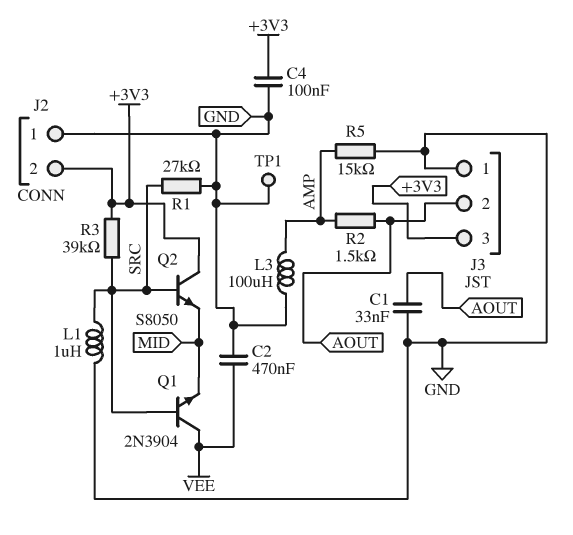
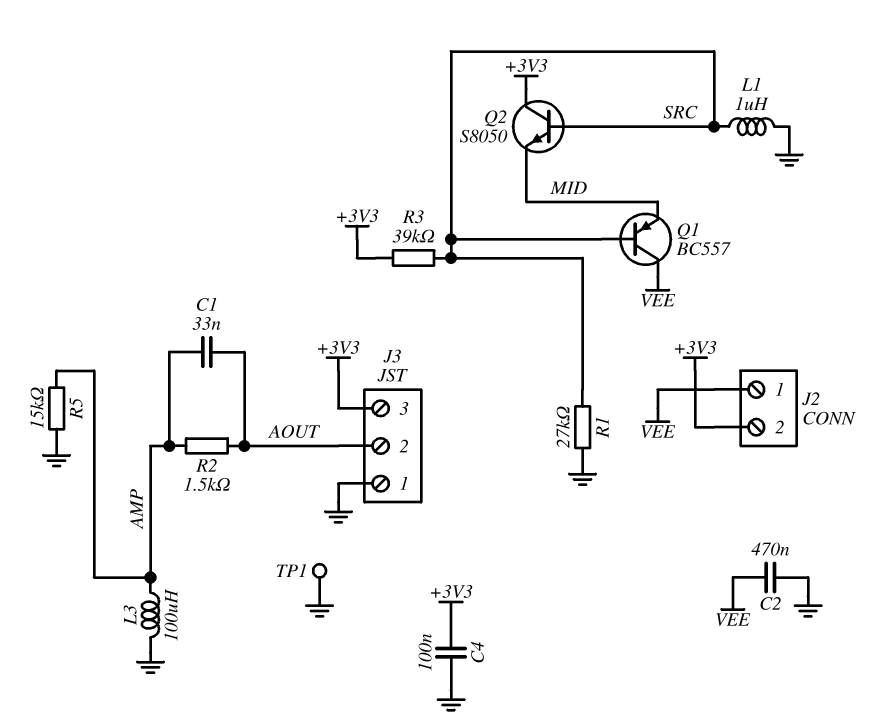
C1: 33nF (AOUT, GND) -> 33nF (AMP, AOUT)
J2 pin 1: GND -> VEE
Q1: NPN 2N3904 (B SRC, C VEE, E MID) -> PNP BC557 (B SRC, C VEE, E MID)

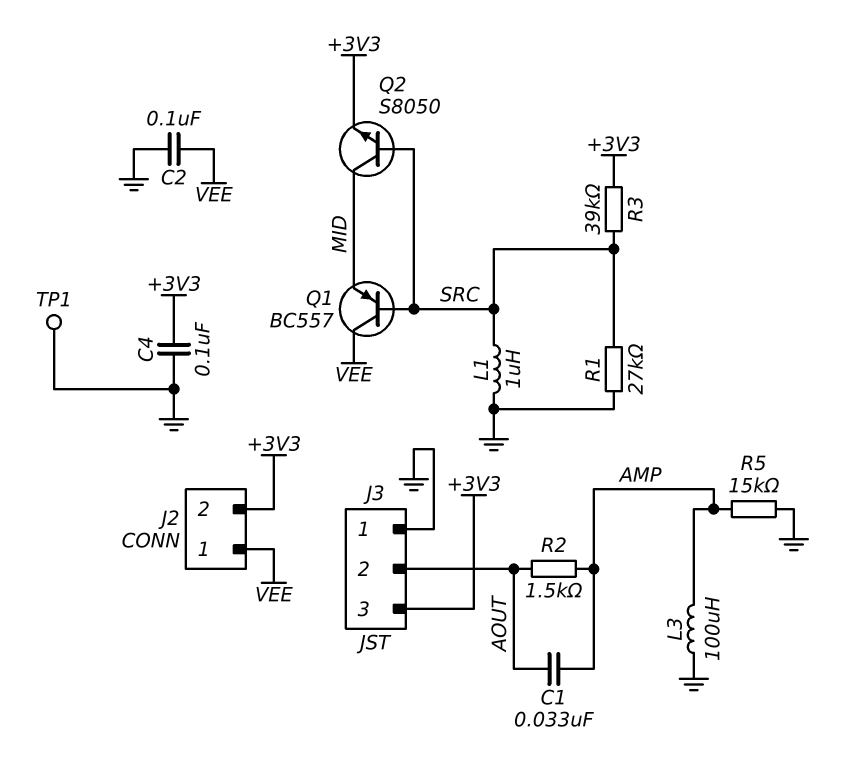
C2: 470nF (GND, VEE) -> 100nF (GND, VEE)
Q2: NPN S8050 (B SRC, C +3V3, E MID) -> NPN S8050 (B SRC, C MID, E +3V3)

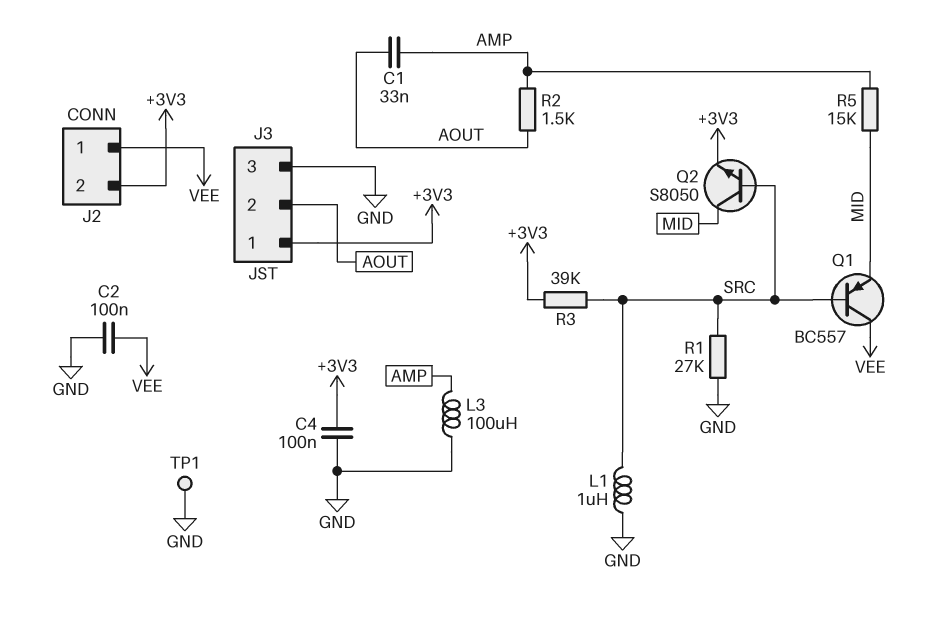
J3 pin 1: GND -> +3V3
J3 pin 3: +3V3 -> GND
R5: 15k (AMP, GND) -> 15k (AMP, MID)

